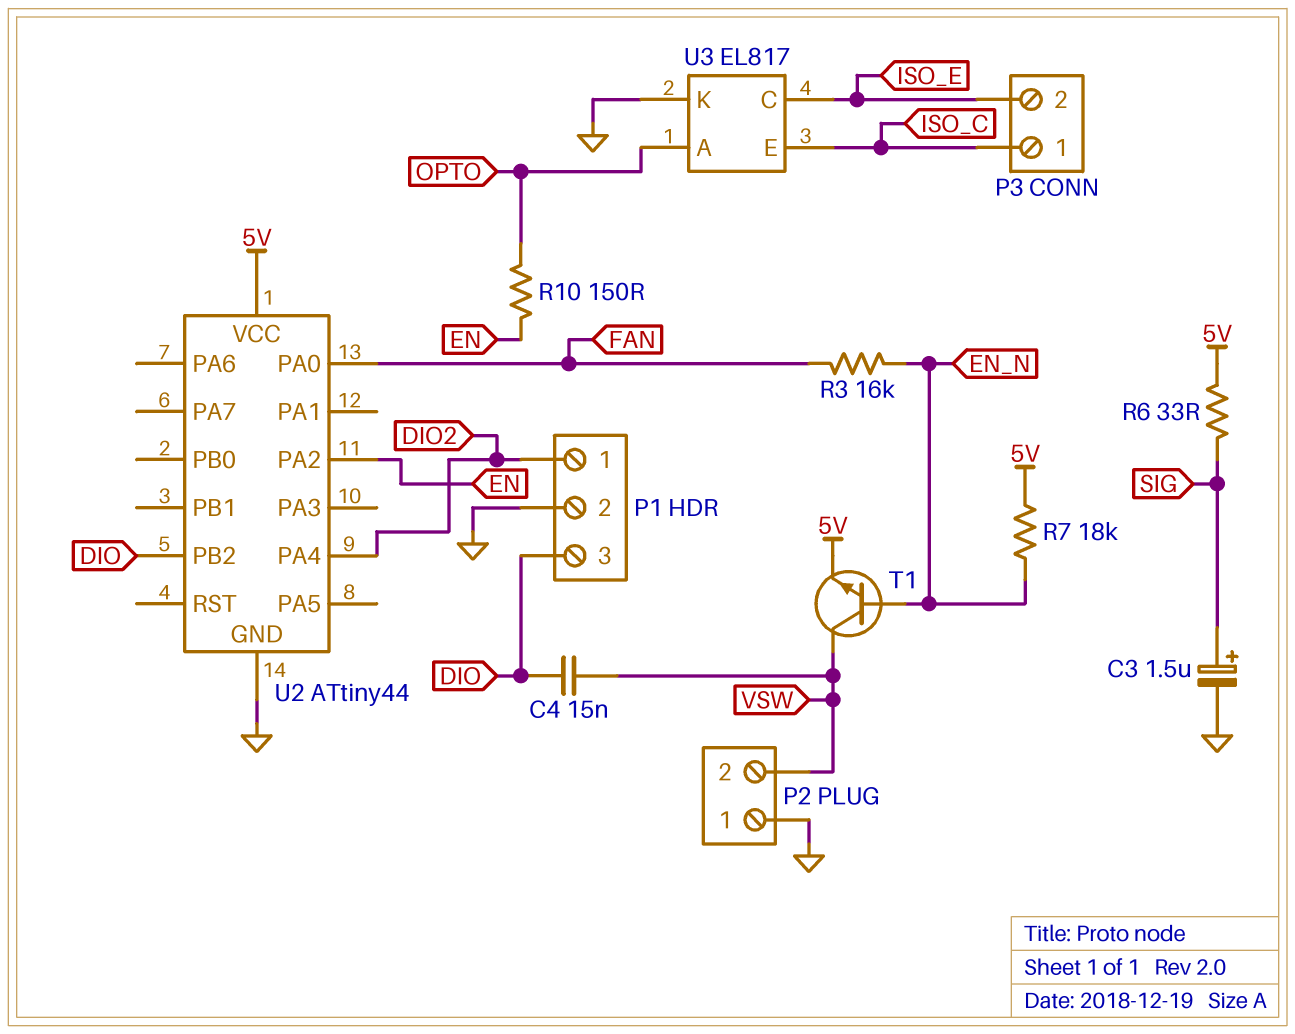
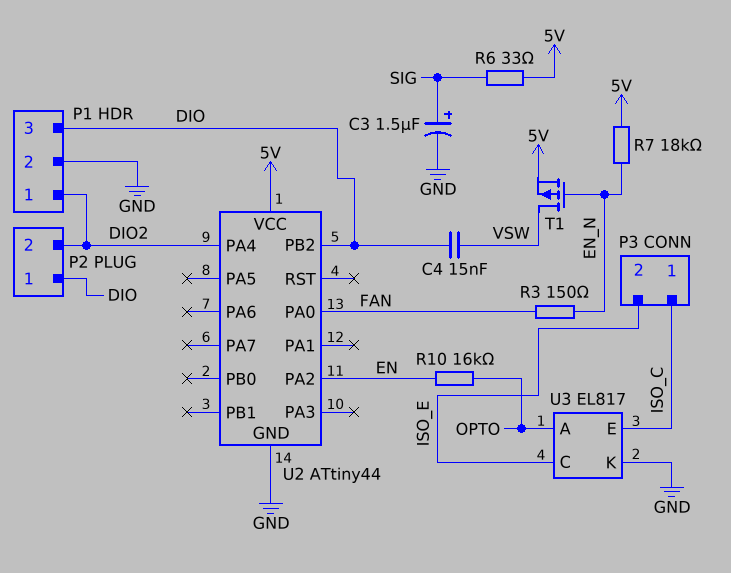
P2 pin 1: GND -> DIO
P2 pin 2: VSW -> DIO2
R3: 16k (EN_N, FAN) -> 150 (EN_N, FAN)
R10: 150 (EN, OPTO) -> 16k (EN, OPTO)
T1: NPN (B EN_N, C VSW, E 5V) -> PMOS (G EN_N, D VSW, S 5V)

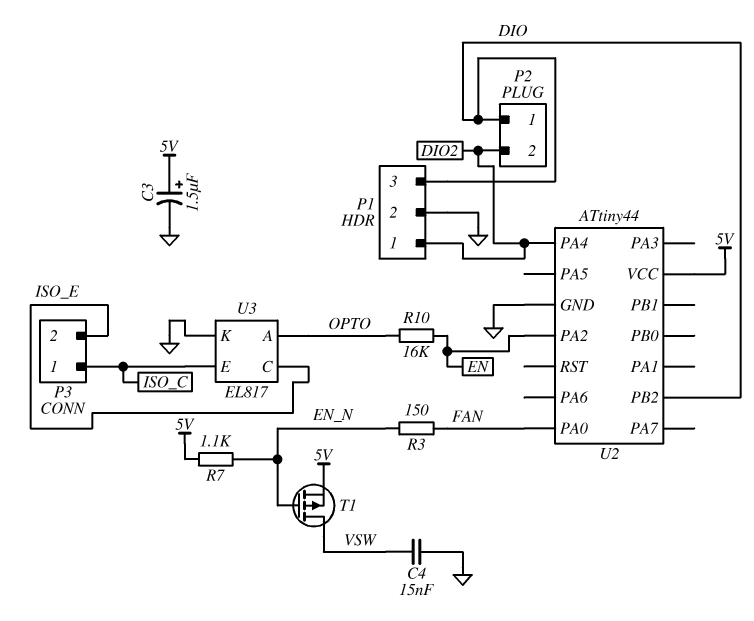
C3: 1.5uF (plus SIG, minus GND) -> 1.5uF (plus 5V, minus GND)
C4: 15nF (DIO, VSW) -> 15nF (GND, VSW)
R6: 33 (5V, SIG) -> none
R7: 18k (5V, EN_N) -> 1.1k (5V, EN_N)

